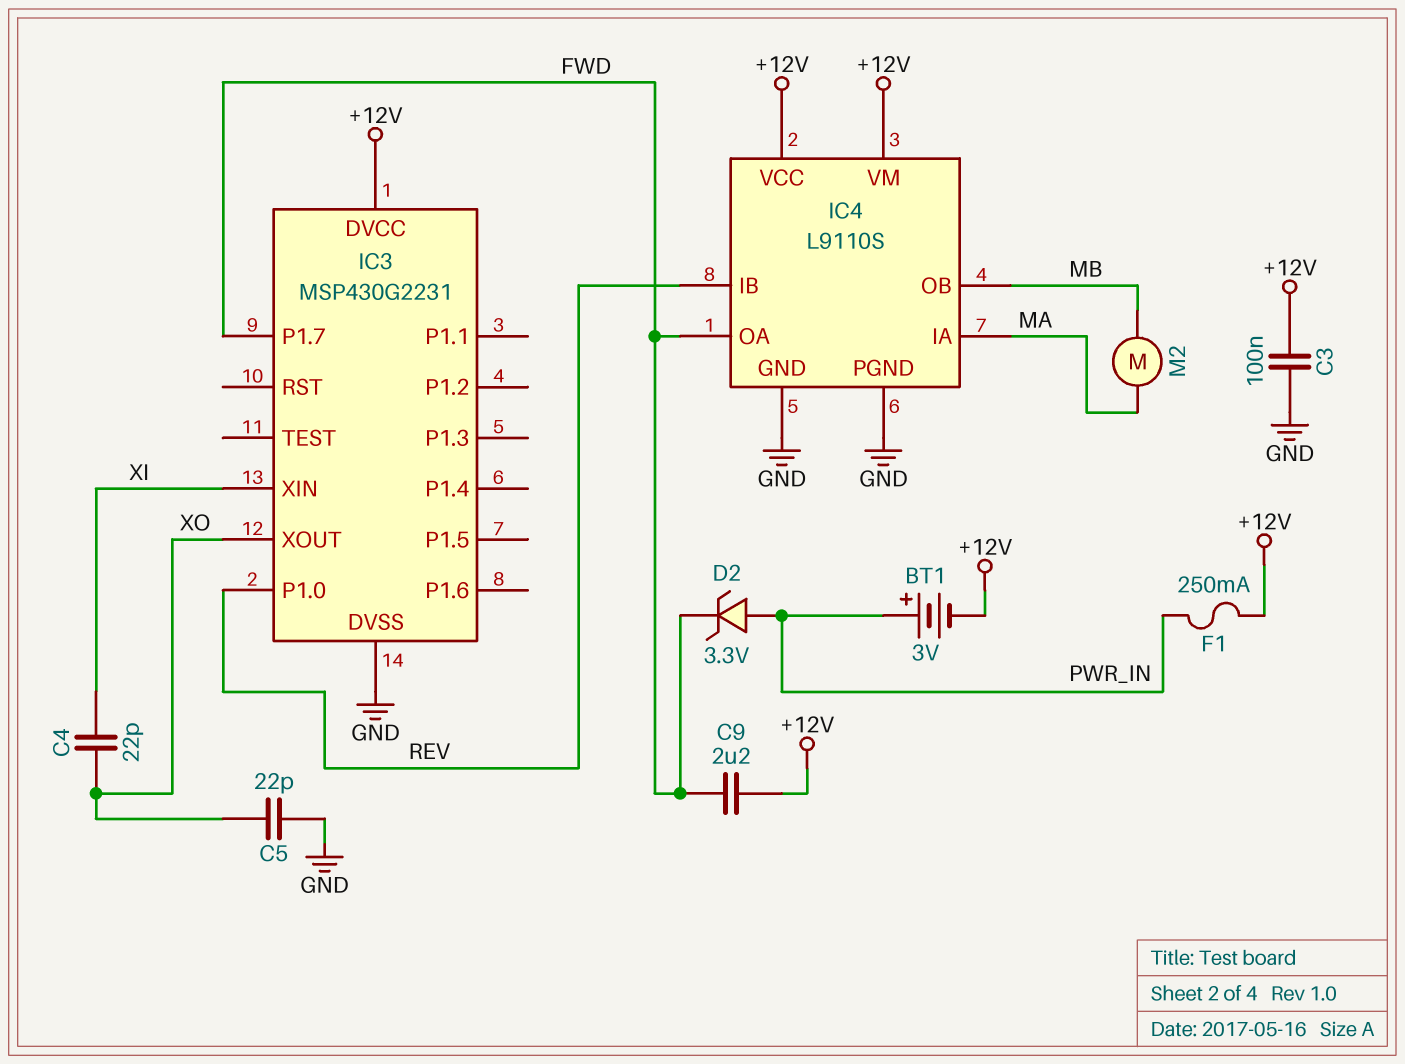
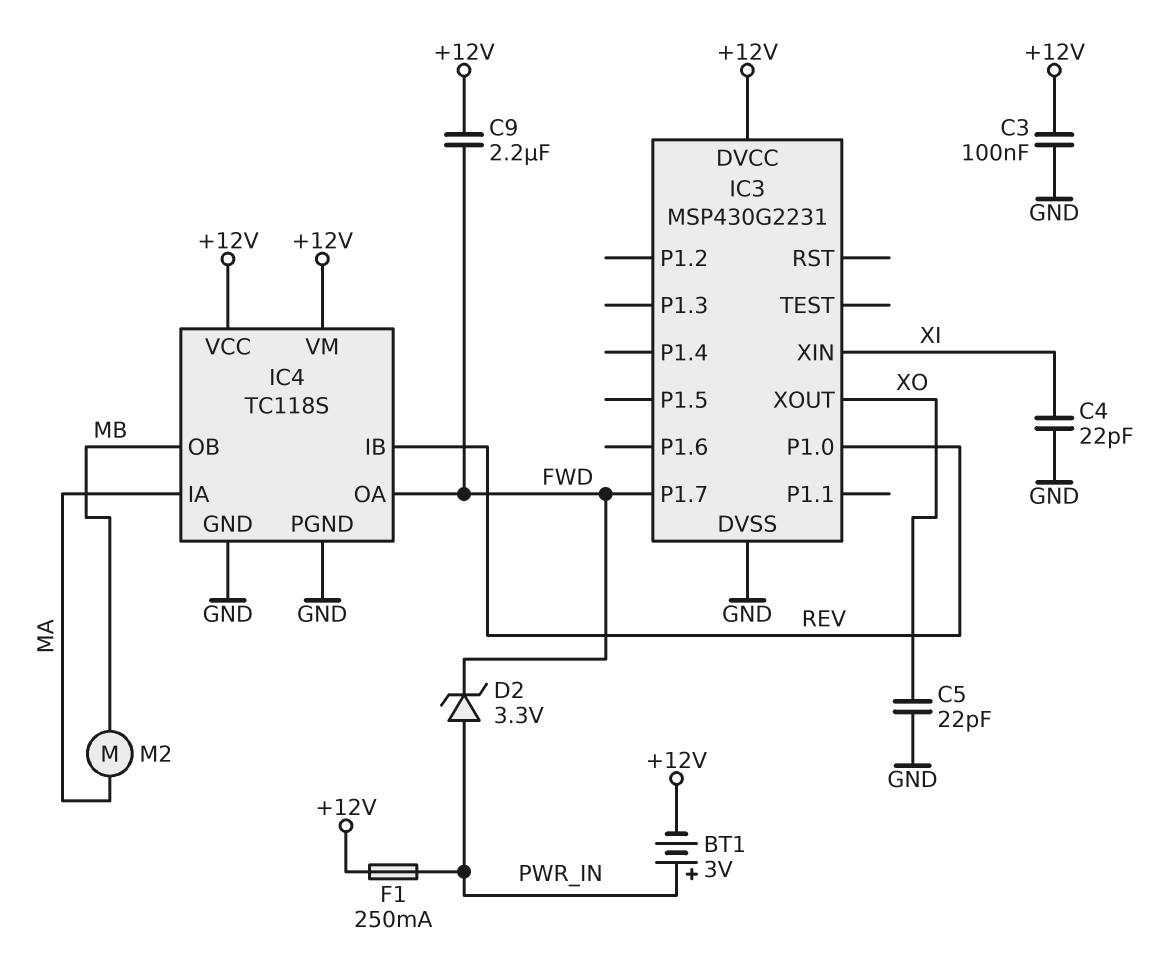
C4: 22pF (XI, XO) -> 22pF (GND, XI)
IC4: L9110S -> TC118S

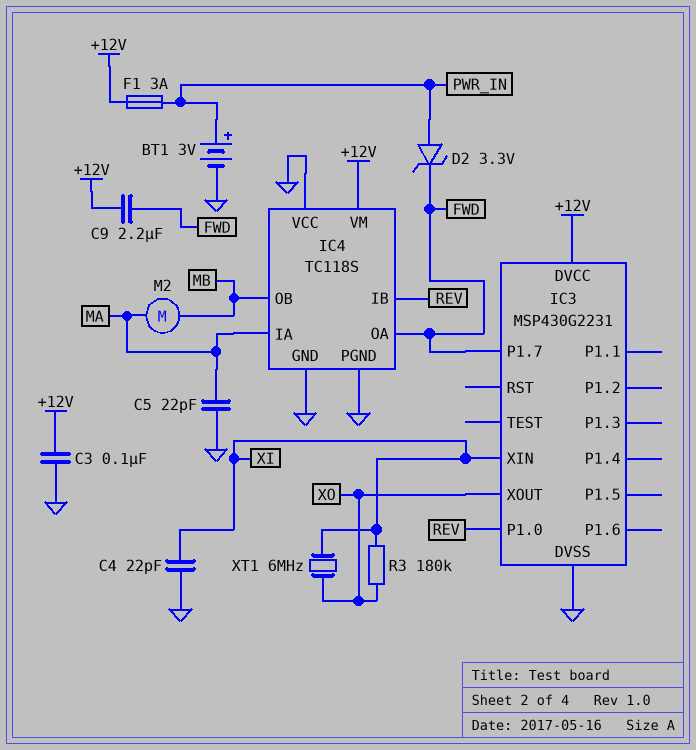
BT1: 3V (plus PWR_IN, minus +12V) -> 3V (plus PWR_IN, minus GND)
C5: 22pF (GND, XO) -> 22pF (GND, MA)
F1: 250mA (+12V, PWR_IN) -> 3A (+12V, PWR_IN)
IC4 pin VCC: +12V -> GND
R3: none -> 180k (XI, XO)
XT1: none -> 6MHz (XI, XO)

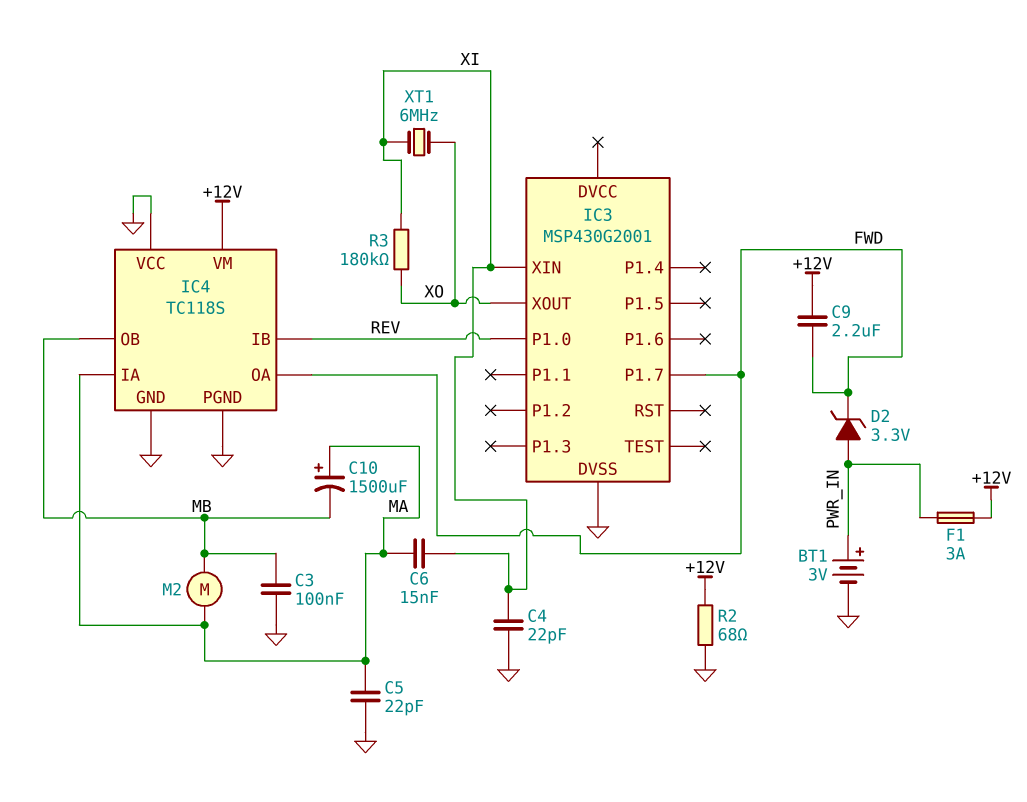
C3: 100nF (+12V, GND) -> 100nF (GND, MB)
C6: none -> 15nF (MA, XI)
C10: none -> 1500uF (plus MA, minus MB)
IC3: MSP430G2231 -> MSP430G2001
IC3 pin DVCC: +12V -> none
R2: none -> 68 (+12V, GND)

